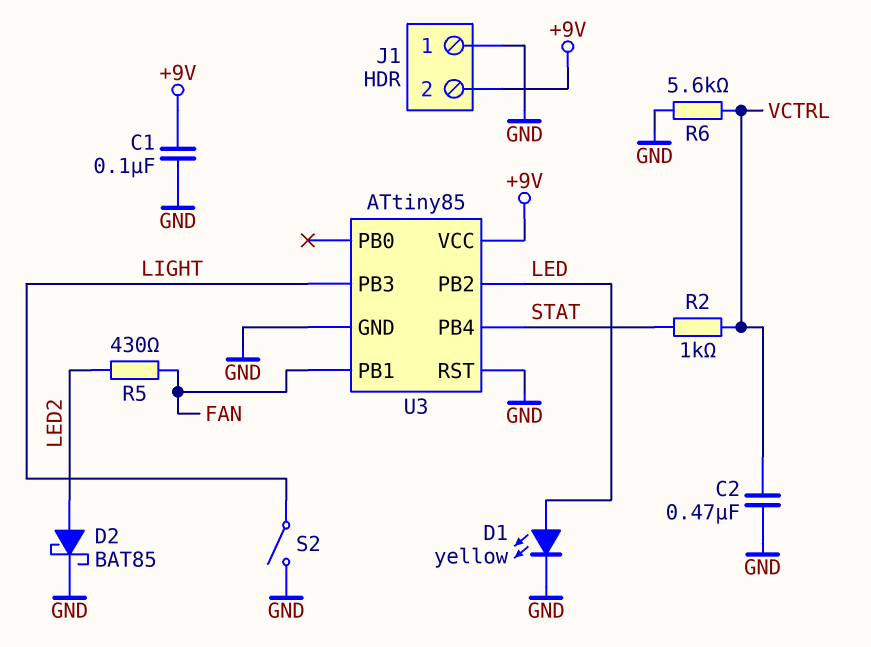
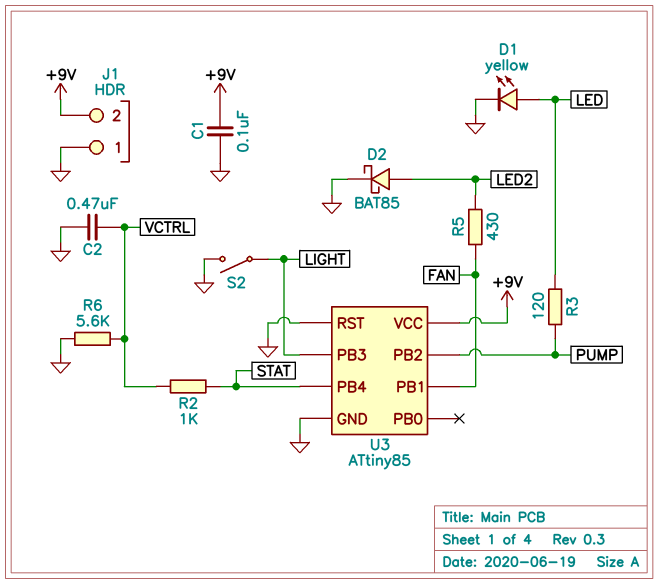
R3: none -> 120 (LED, PUMP)
U3 pin PB2: LED -> PUMP

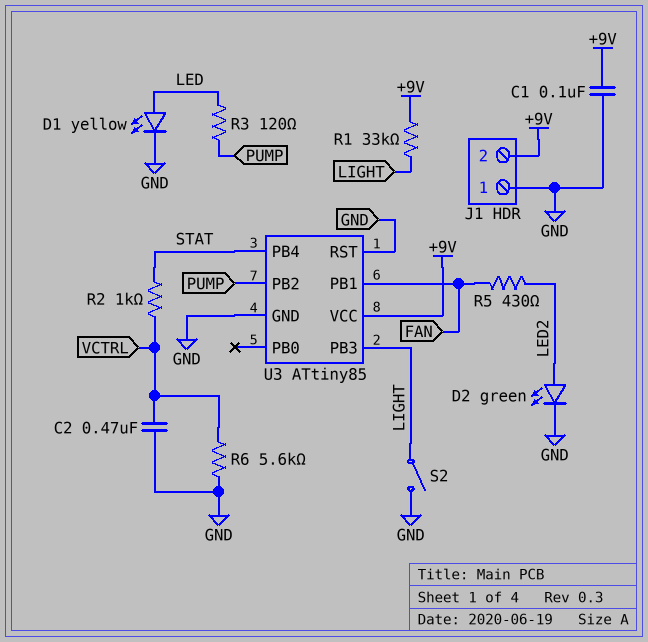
D2: schottky BAT85 (A LED2, K GND) -> LED green (A LED2, K GND)
R1: none -> 33k (+9V, LIGHT)

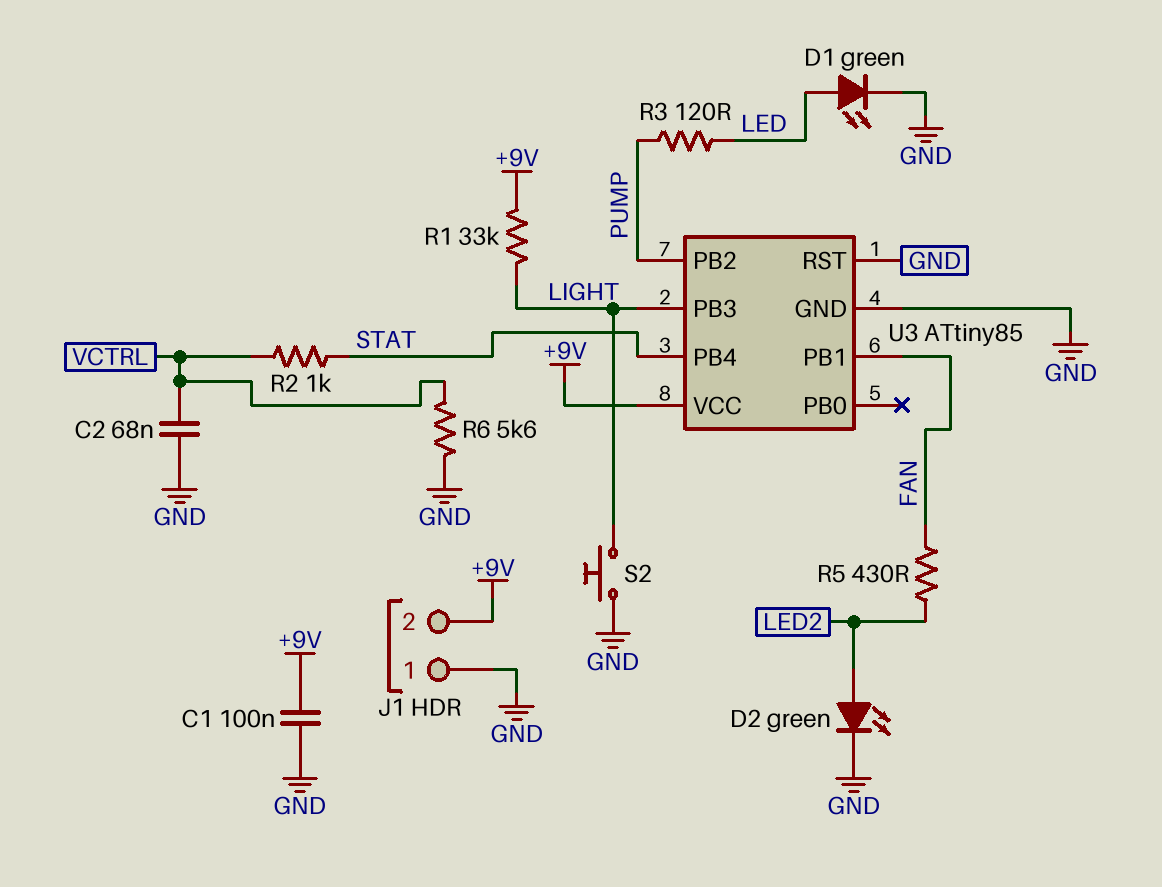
C2: 470nF (GND, VCTRL) -> 68nF (GND, VCTRL)
D1: LED yellow (A LED, K GND) -> LED green (A LED, K GND)
S2: switch (GND, LIGHT) -> button (GND, LIGHT)

